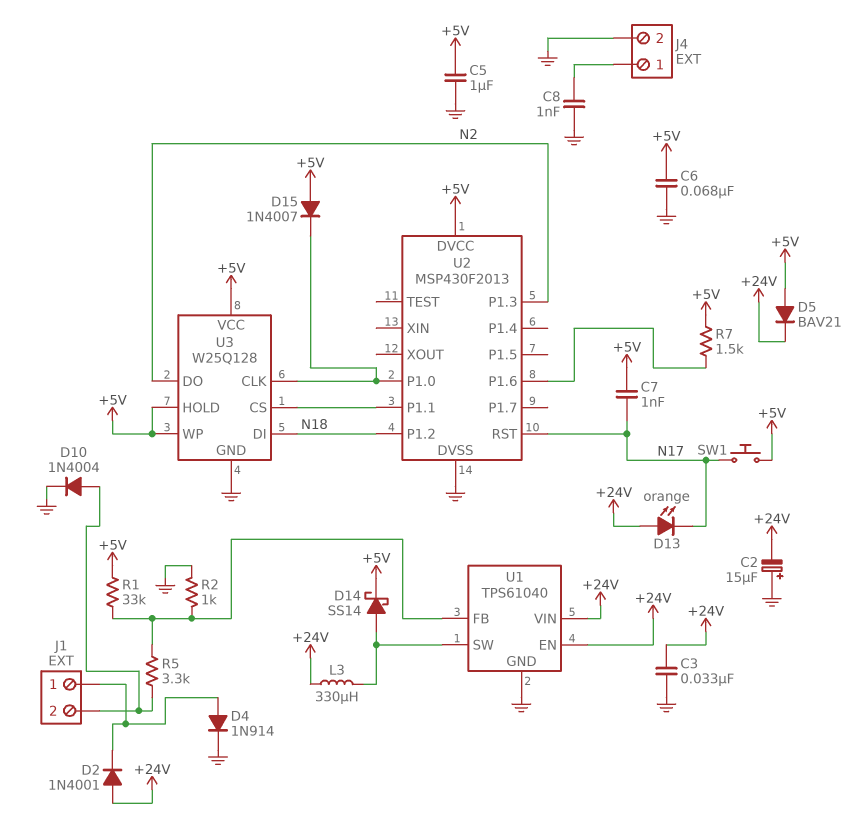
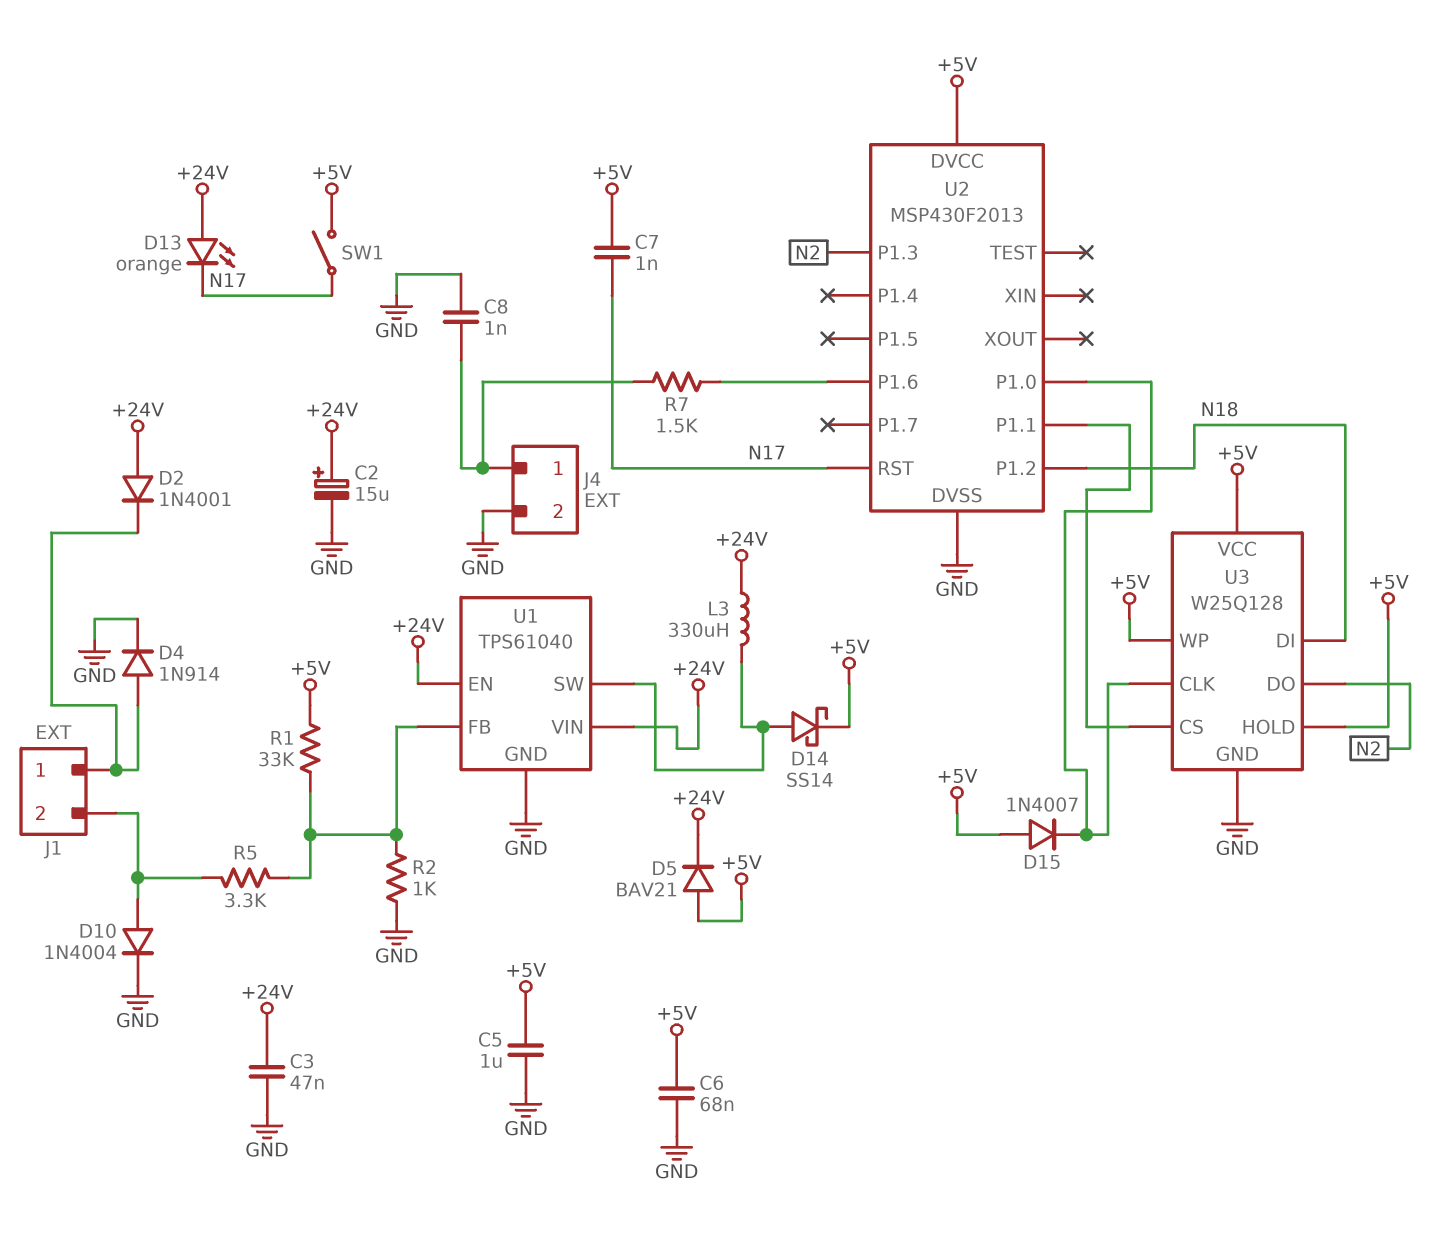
C2: 15uF (plus GND, minus +24V) -> 15uF (plus +24V, minus GND)
C3: 33nF (+24V, GND) -> 47nF (+24V, GND)
R7: 1.5k (+5V, U2/P1.6) -> 1.5k (J4/1, U2/P1.6)
SW1: button (+5V, N17) -> switch (+5V, N17)

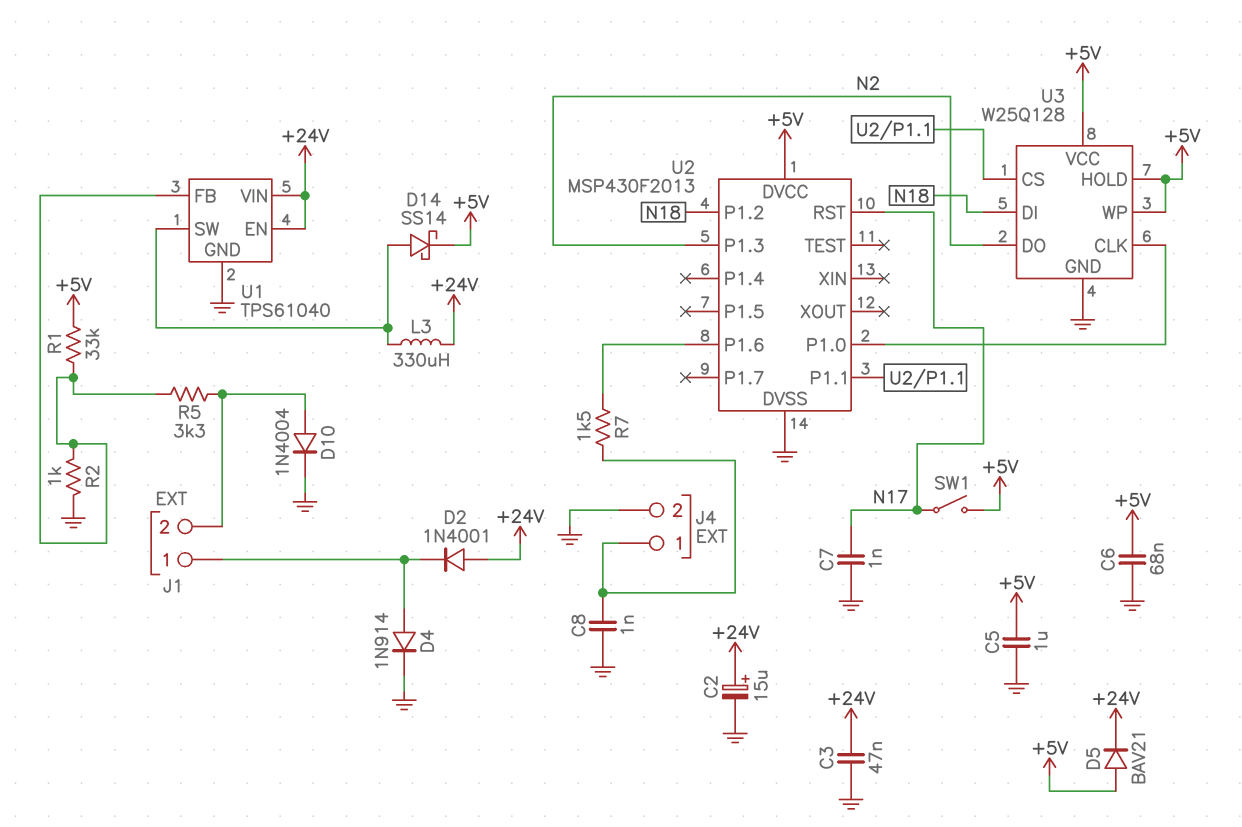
C7: 1nF (+5V, N17) -> 1nF (GND, N17)
D13: LED orange (A +24V, K N17) -> none
D15: diode 1N4007 (A +5V, K U2/P1.0) -> none

